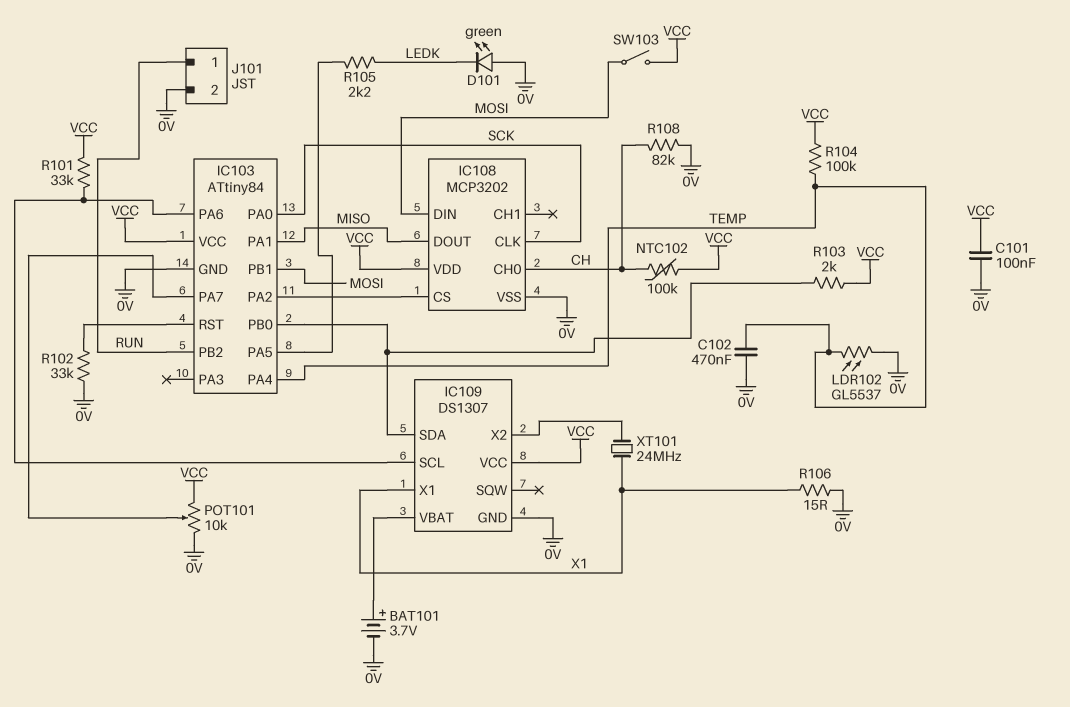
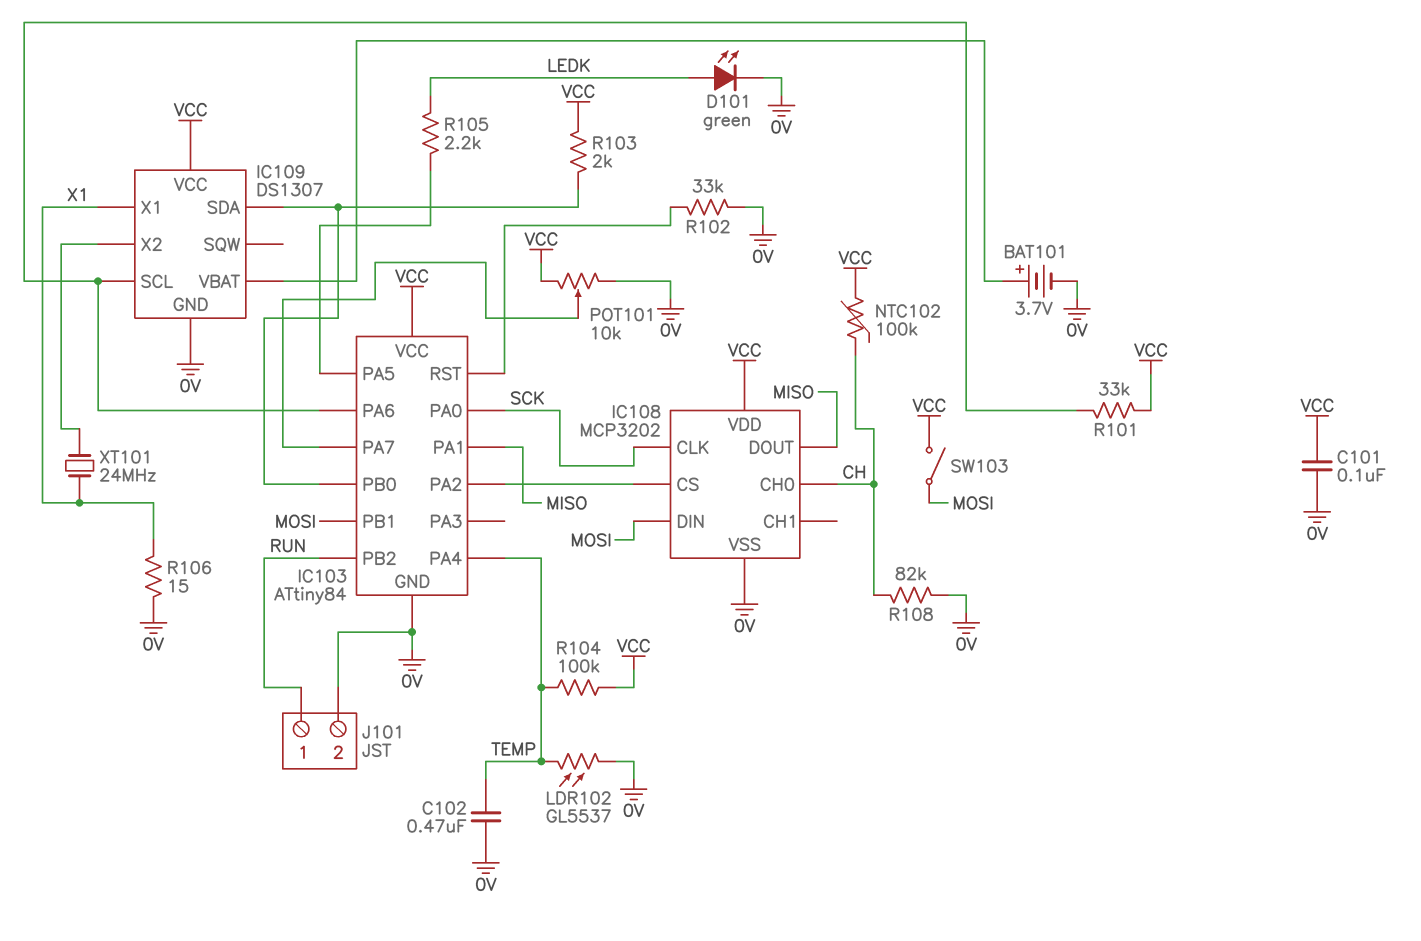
D101: LED green (A 0V, K LEDK) -> LED green (A LEDK, K 0V)

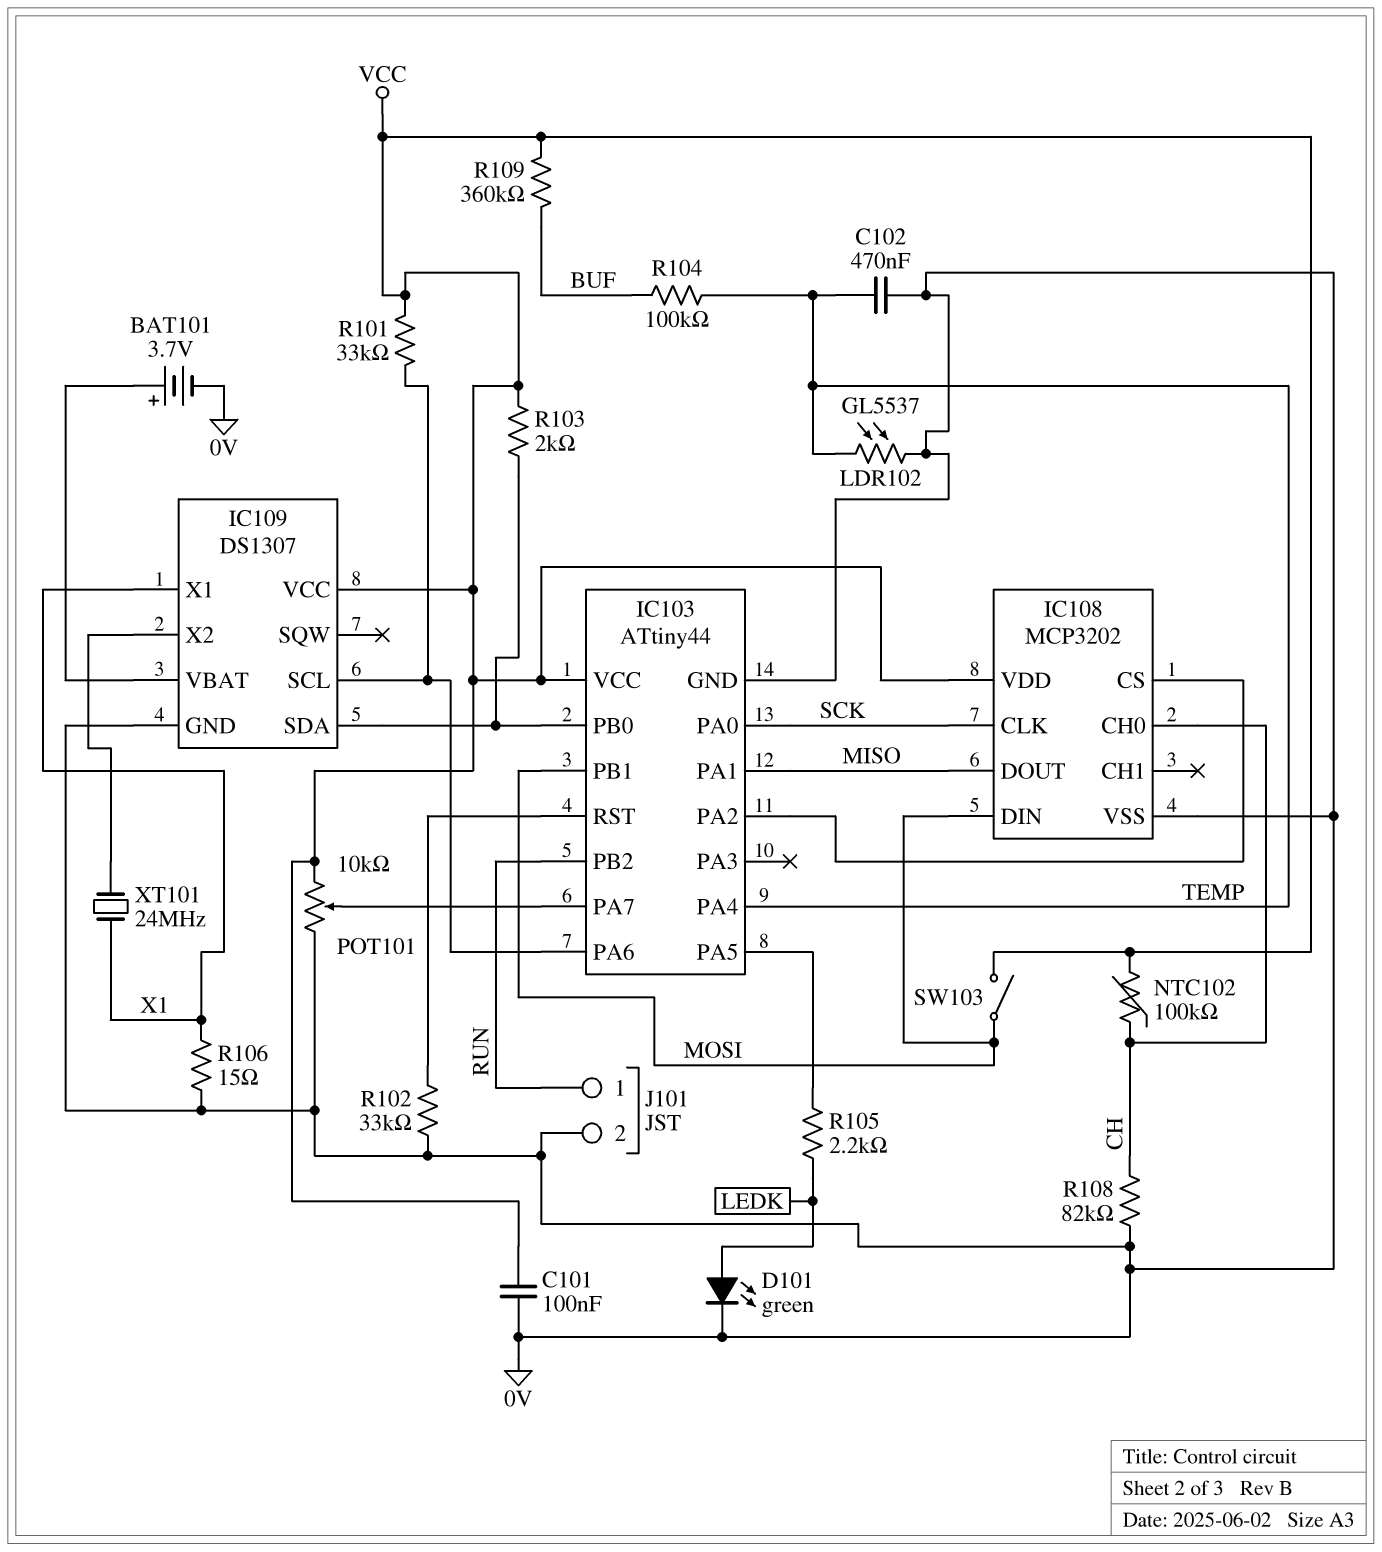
IC103: ATtiny84 -> ATtiny44
R104: 100k (TEMP, VCC) -> 100k (BUF, TEMP)
R109: none -> 360k (BUF, VCC)

